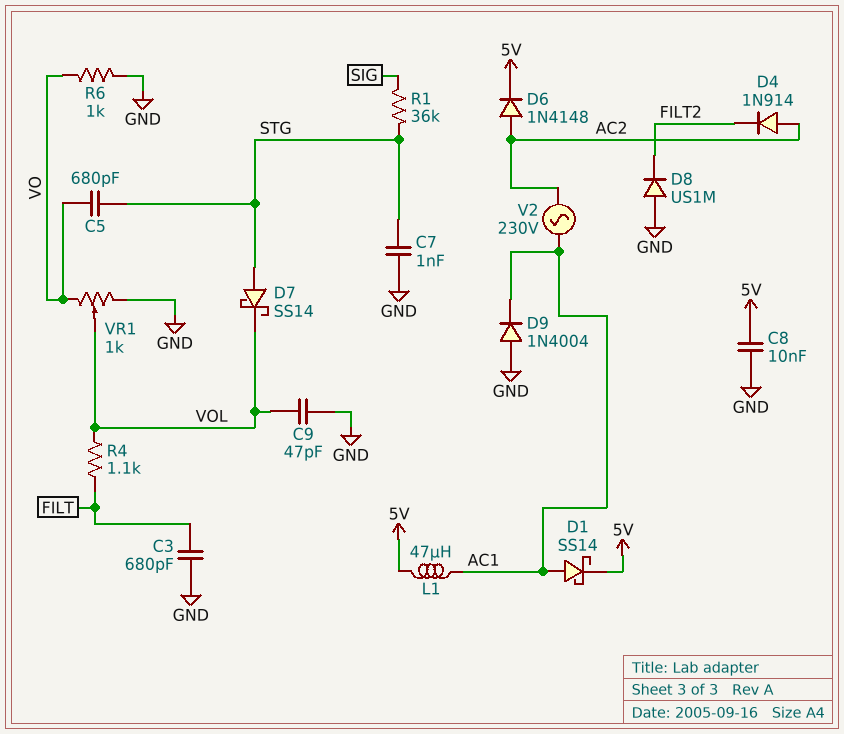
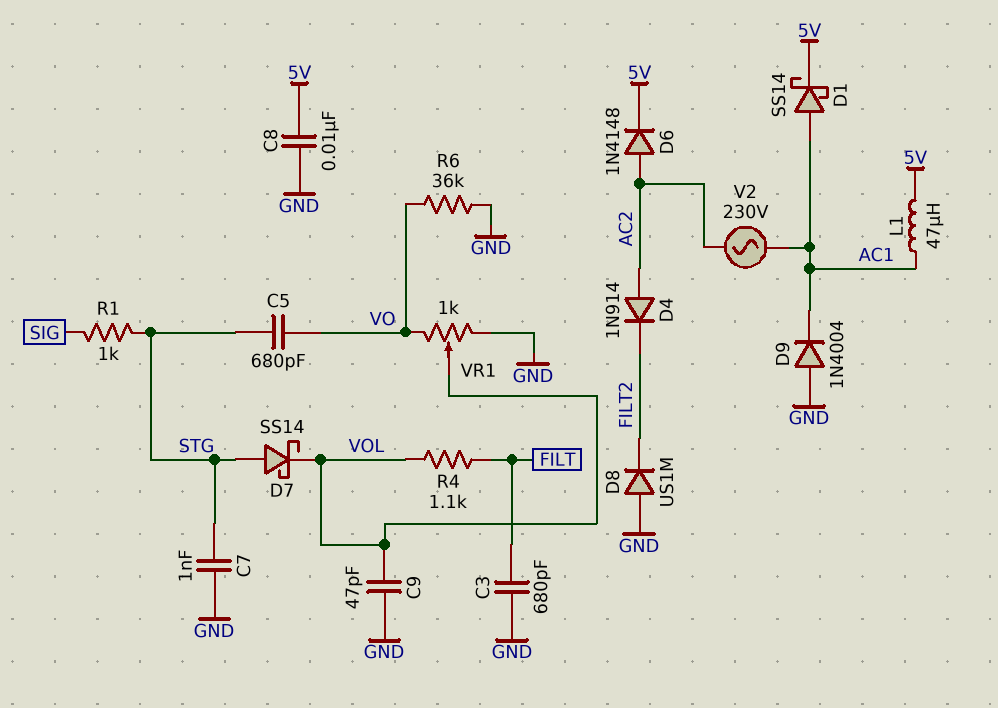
R1: 36k (SIG, STG) -> 1k (SIG, STG)
R6: 1k (GND, VO) -> 36k (GND, VO)

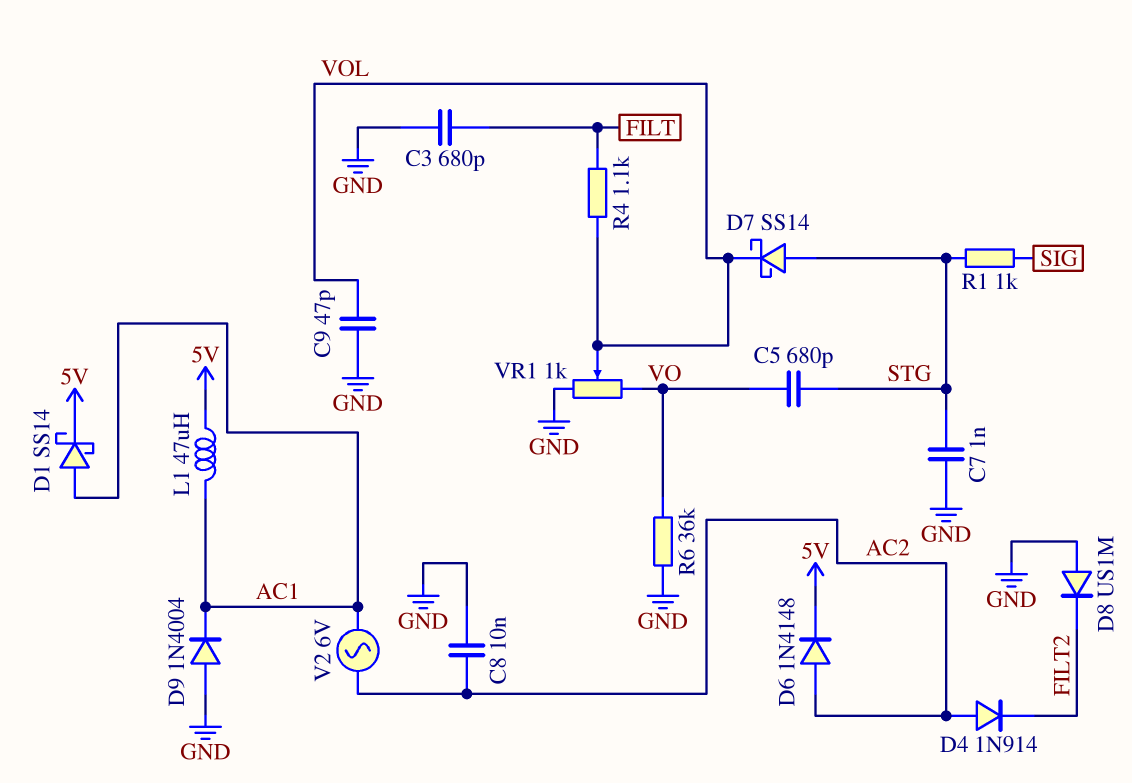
C8: 10nF (5V, GND) -> 10nF (AC2, GND)
V2: AC 230V (AC1, AC2) -> AC 6V (AC1, AC2)

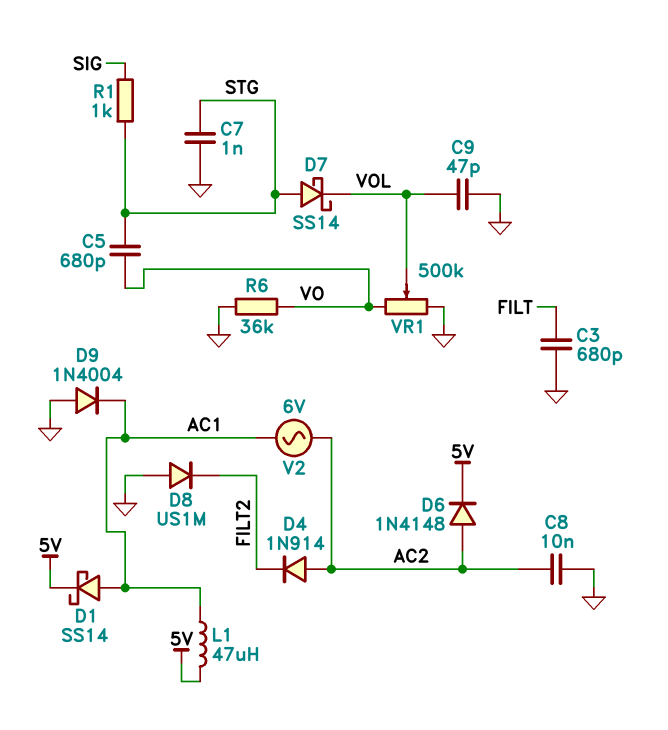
R4: 1.1k (FILT, VOL) -> none
VR1: 1k (GND, VO, wiper VOL) -> 500k (GND, VO, wiper VOL)

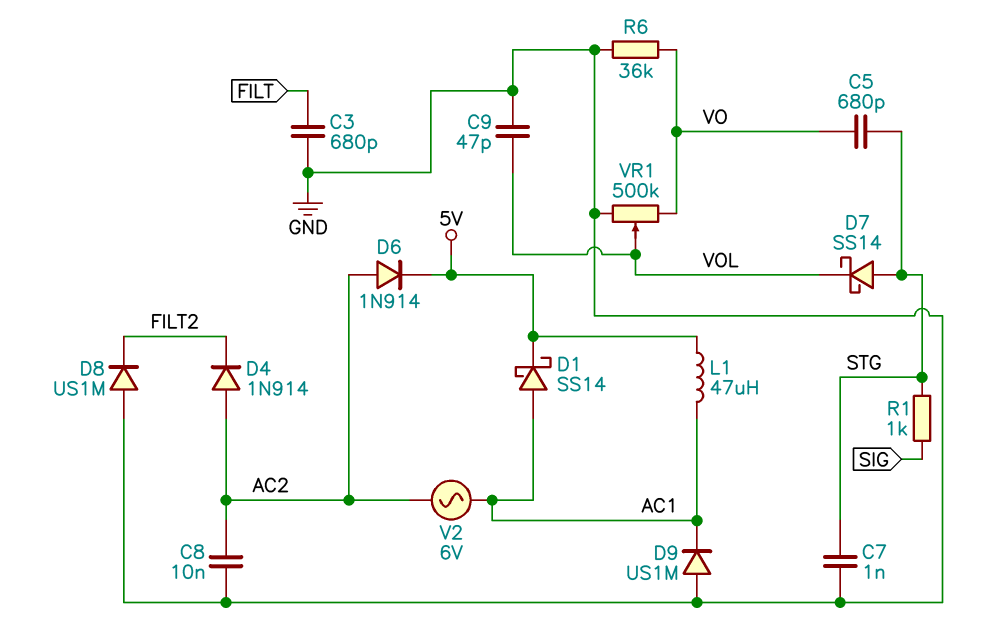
D6: diode 1N4148 (A AC2, K 5V) -> diode 1N914 (A AC2, K 5V)
D9: diode 1N4004 (A GND, K AC1) -> diode US1M (A GND, K AC1)

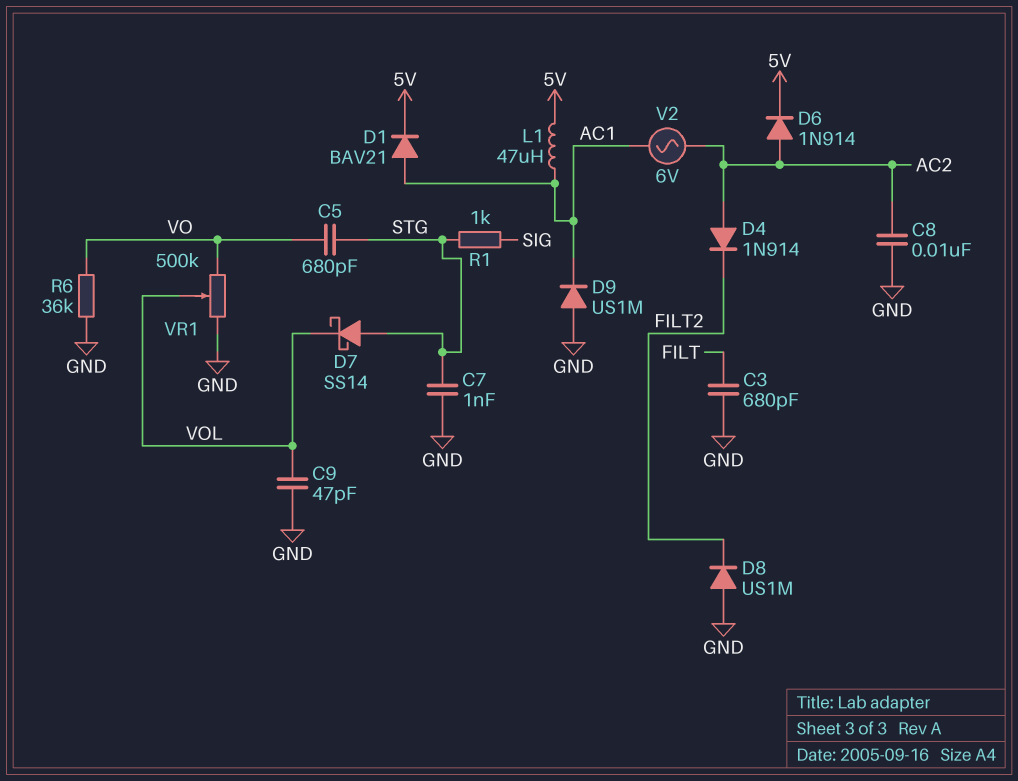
D1: schottky SS14 (A AC1, K 5V) -> diode BAV21 (A AC1, K 5V)

